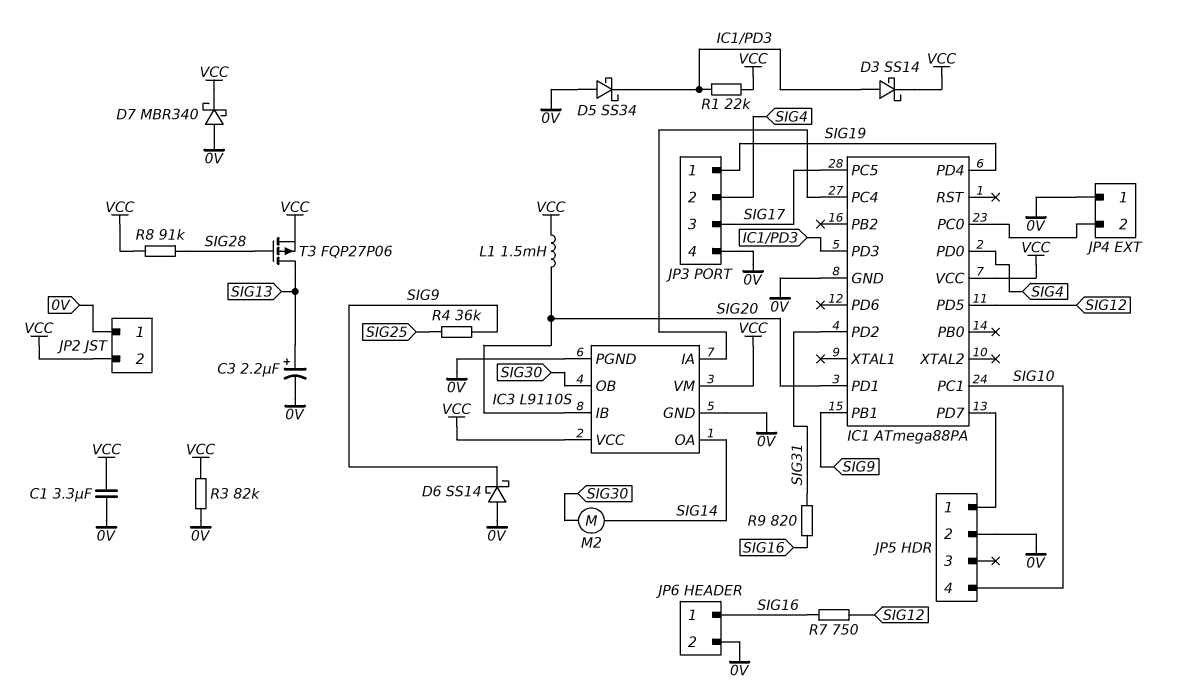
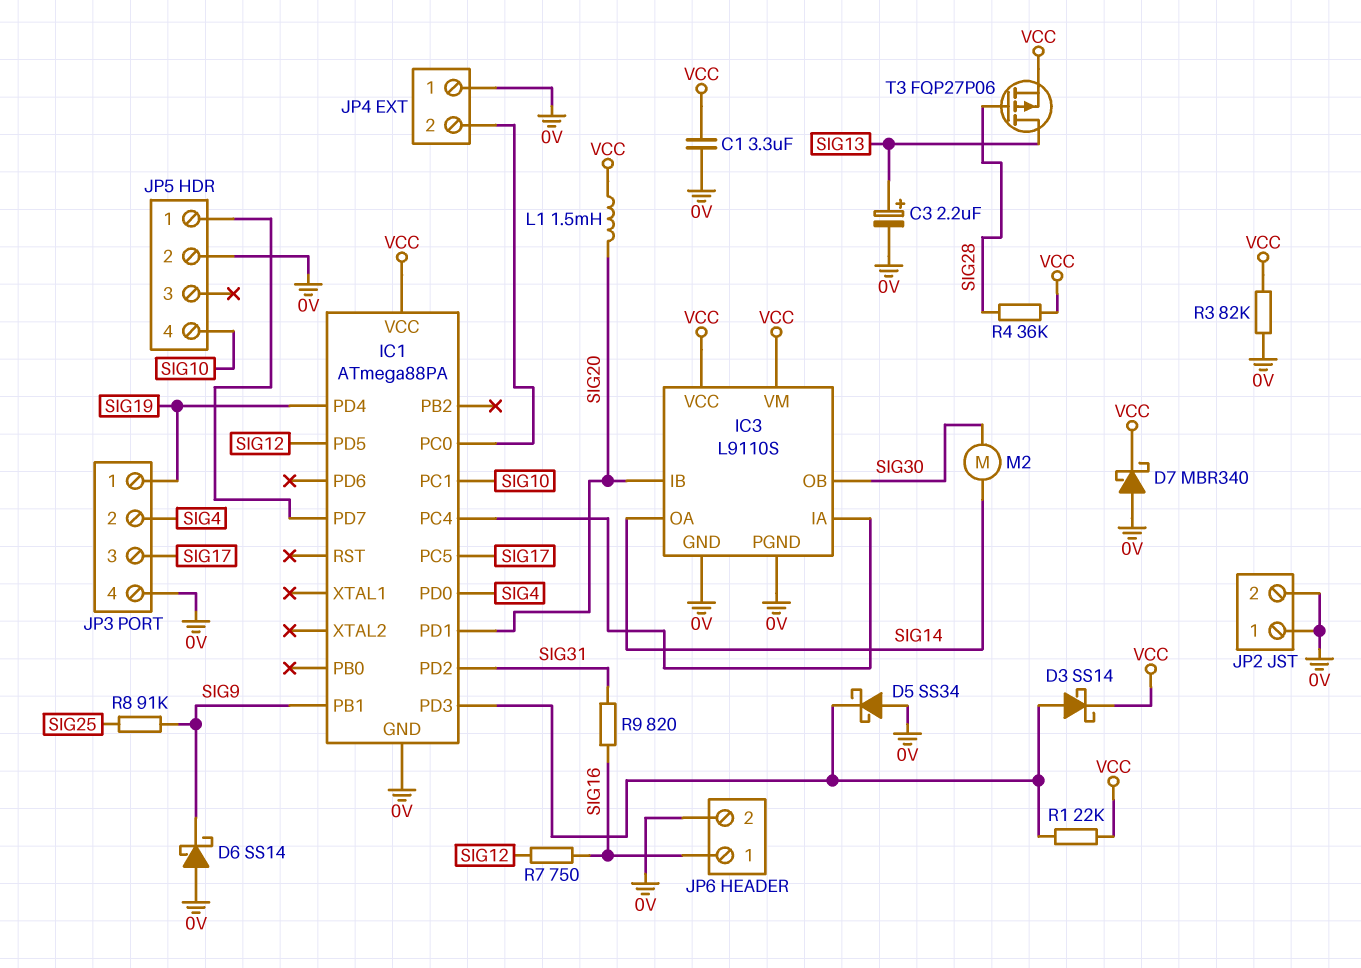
JP2 pin 2: VCC -> 0V
R4: 36k (SIG9, SIG25) -> 36k (SIG28, VCC)
R8: 91k (SIG28, VCC) -> 91k (SIG9, SIG25)

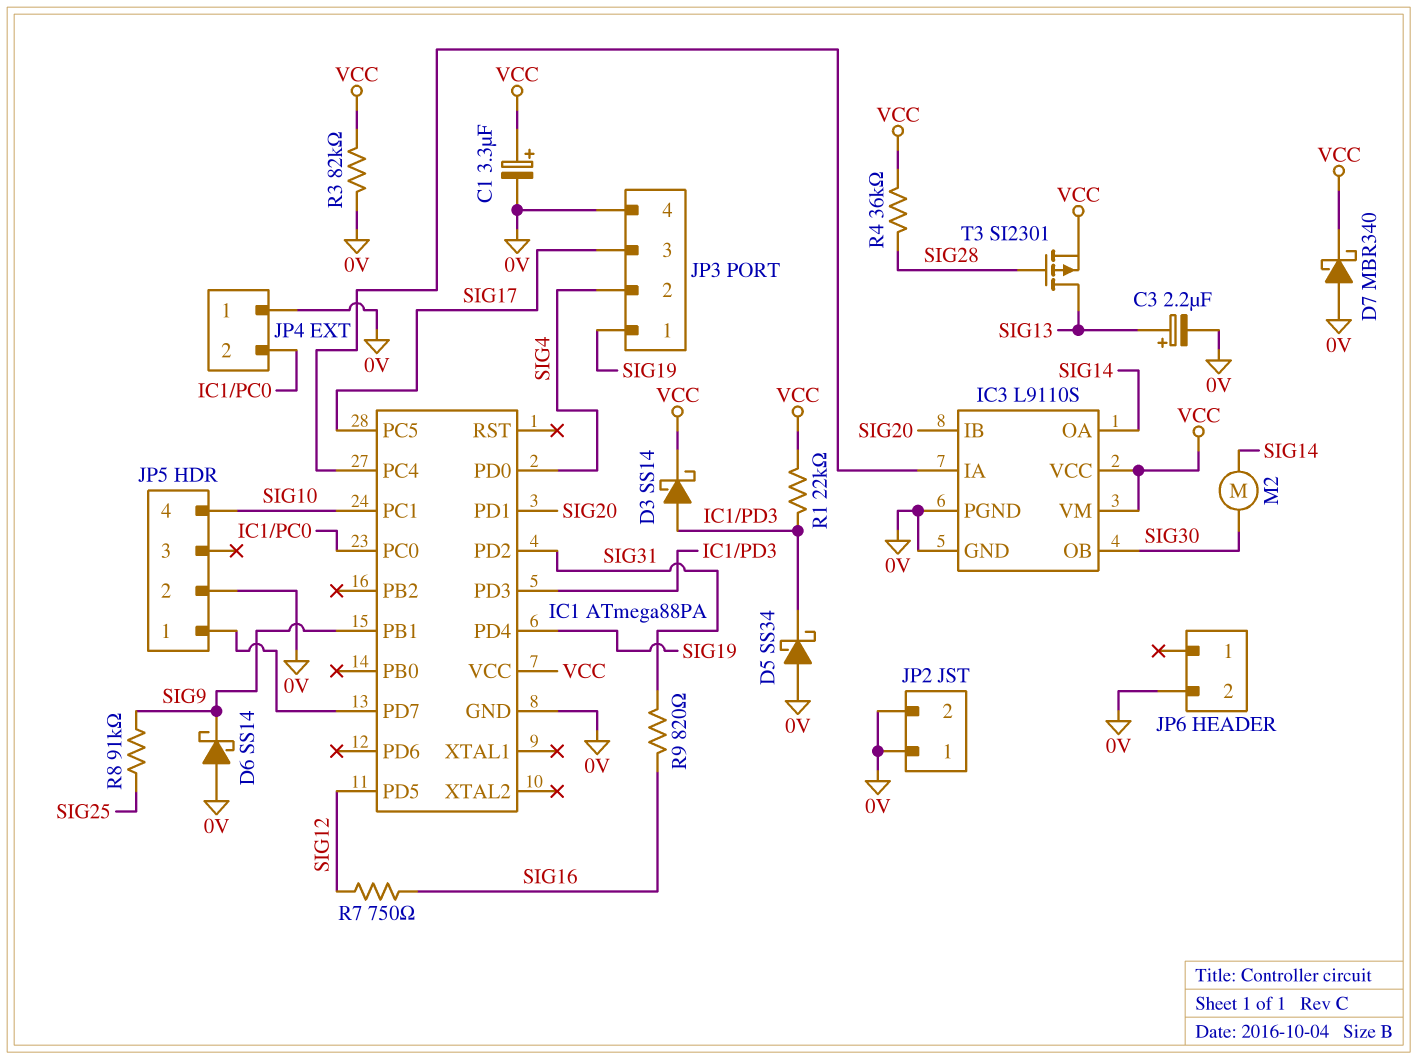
C1: 3.3uF (0V, VCC) -> 3.3uF (plus VCC, minus 0V)
JP6 pin 1: SIG16 -> none
L1: 1.5mH (SIG20, VCC) -> none
T3: PMOS FQP27P06 (G SIG28, D SIG13, S VCC) -> PMOS SI2301 (G SIG28, D SIG13, S VCC)

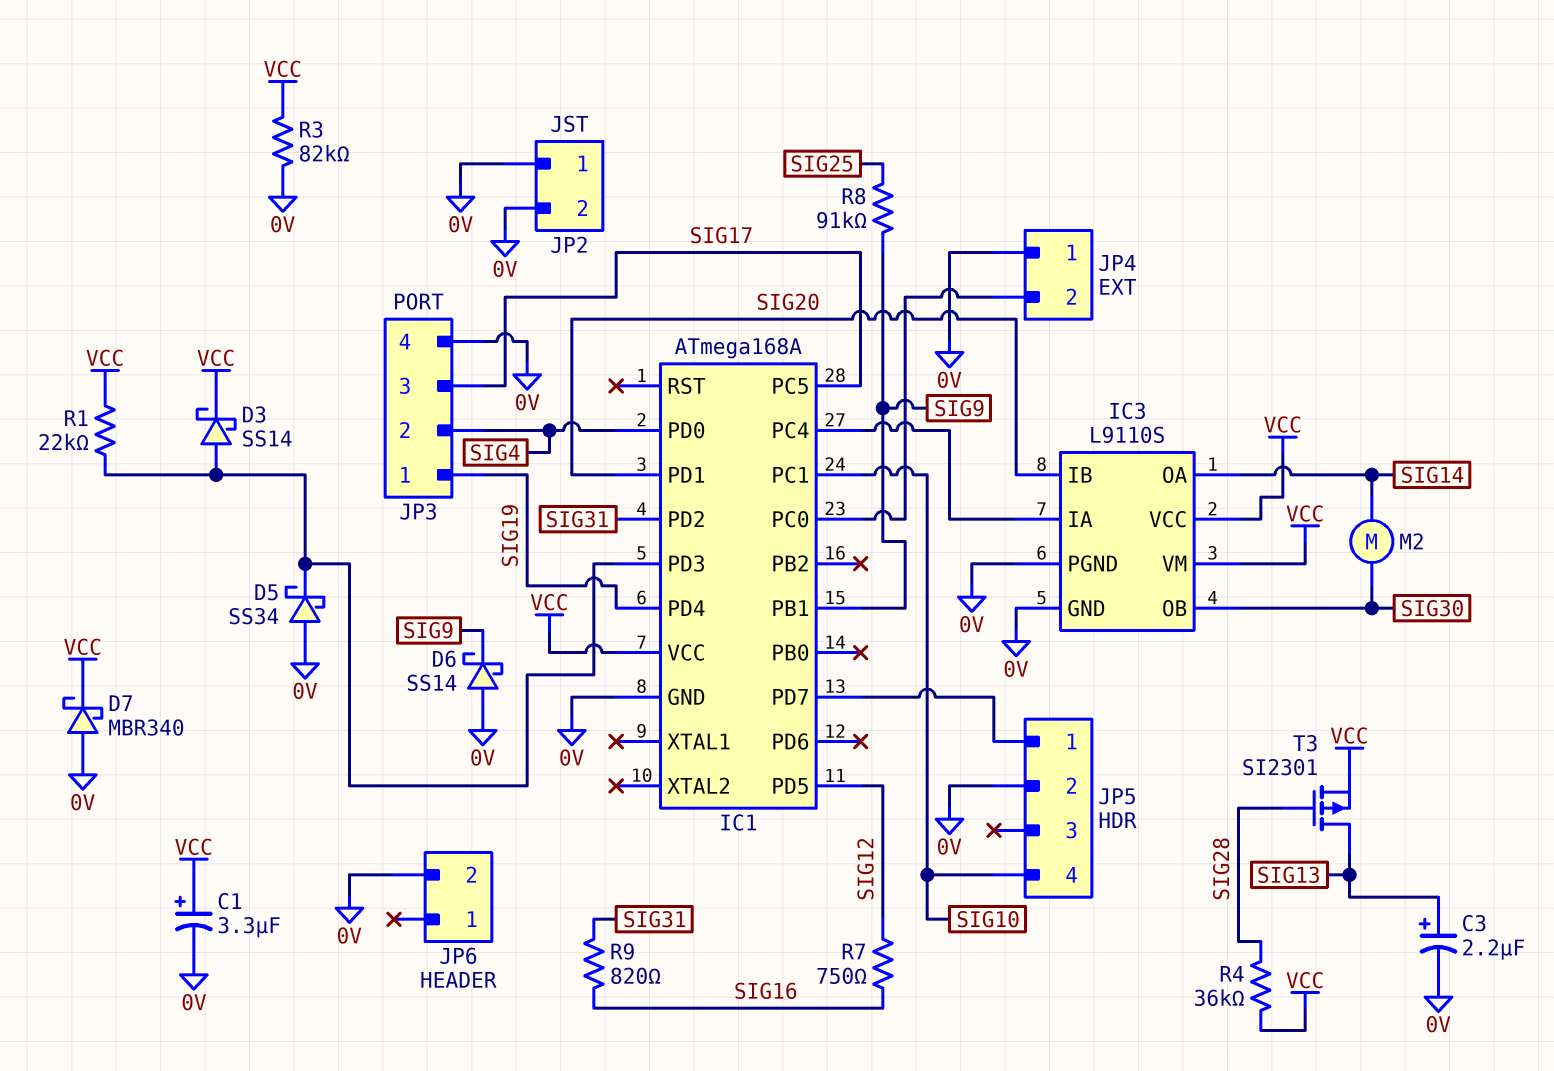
IC1: ATmega88PA -> ATmega168A

